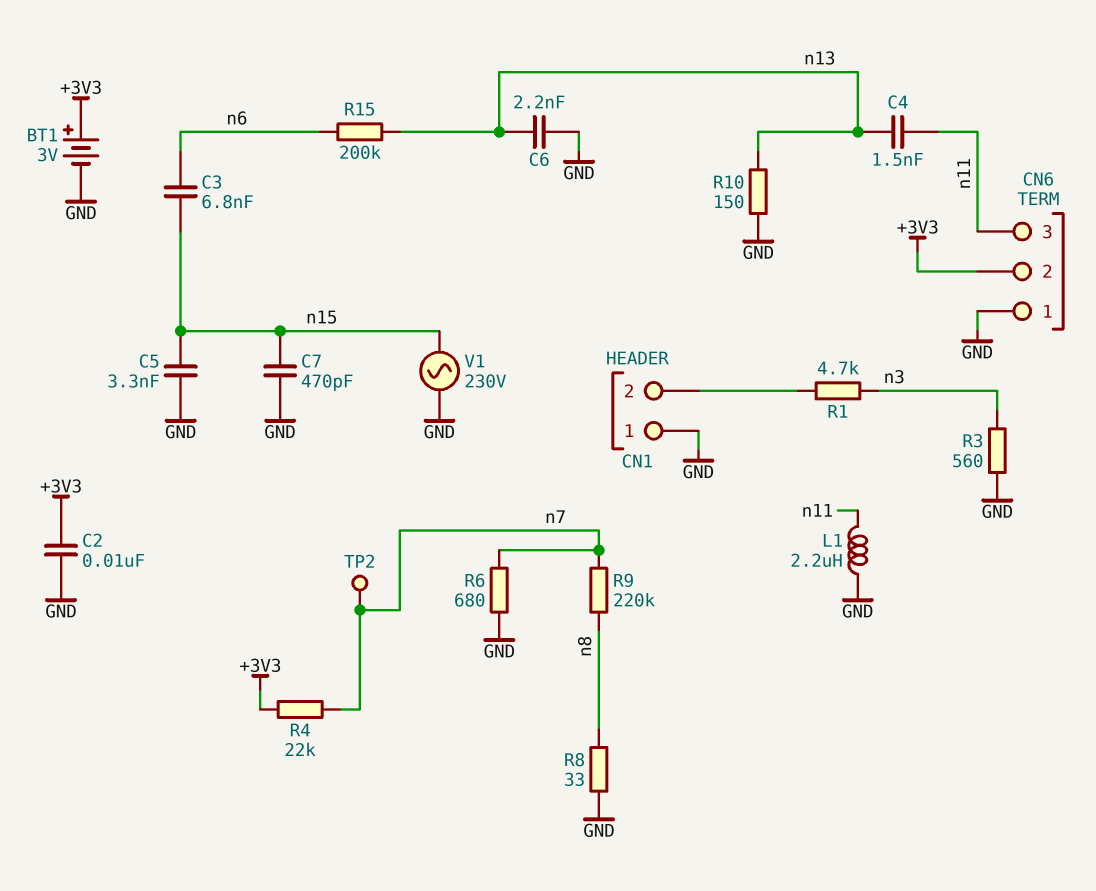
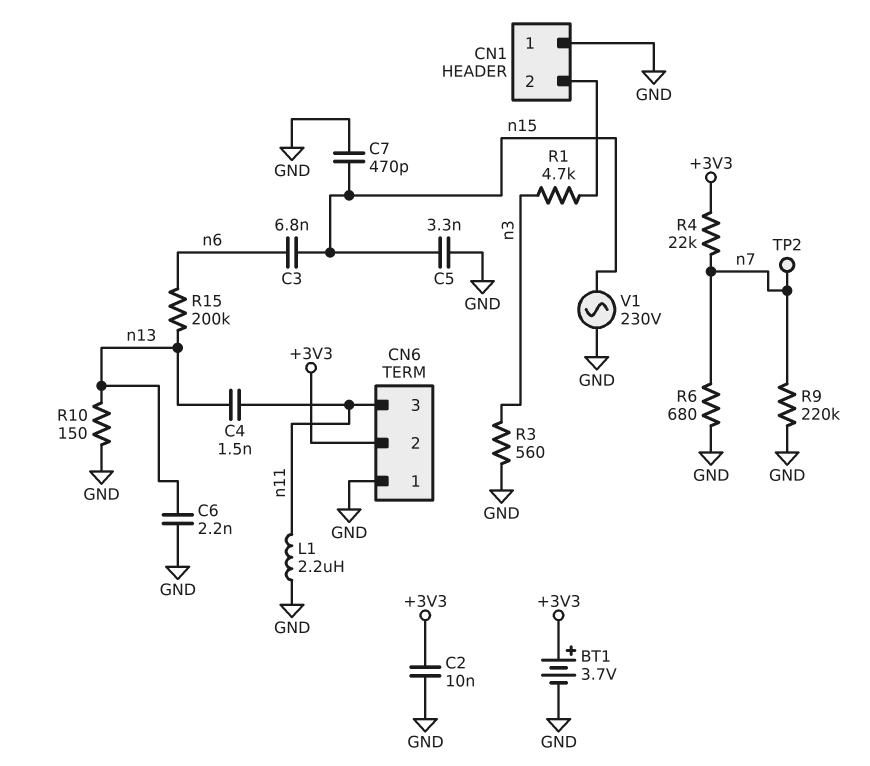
BT1: 3V (plus +3V3, minus GND) -> 3.7V (plus +3V3, minus GND)
R8: 33 (GND, n8) -> none
R9: 220k (n7, n8) -> 220k (GND, n7)

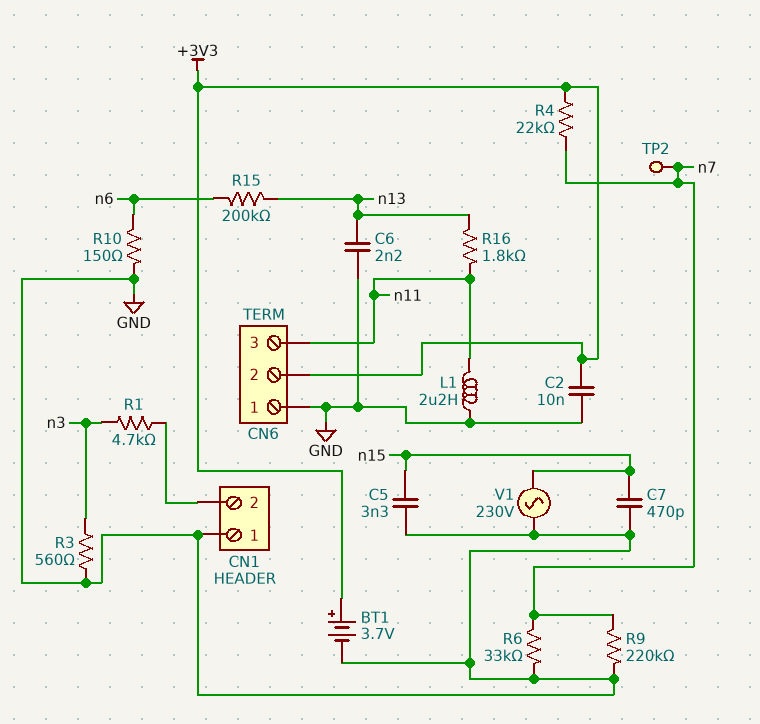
C3: 6.8nF (n6, n15) -> none
C4: 1.5nF (n11, n13) -> none
R6: 680 (GND, n7) -> 33k (GND, n7)
R10: 150 (GND, n13) -> 150 (GND, n6)
R16: none -> 1.8k (n11, n13)

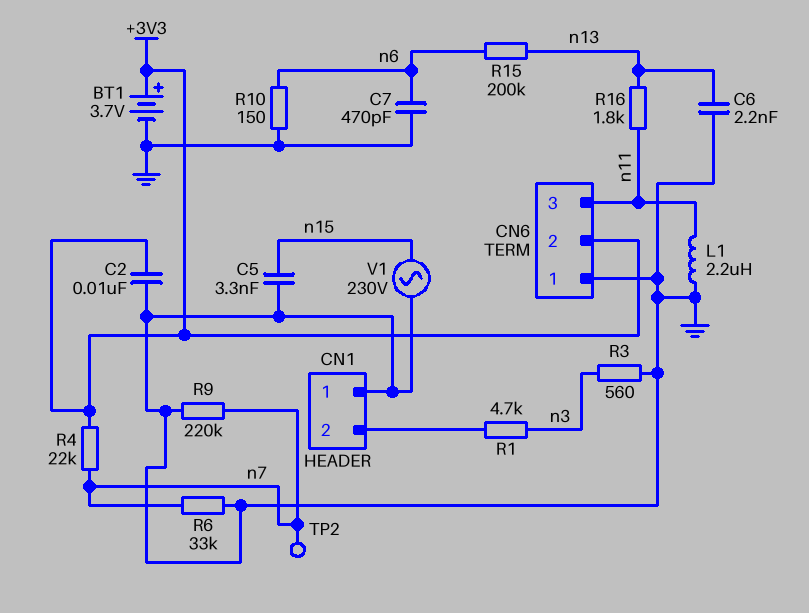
C7: 470pF (GND, n15) -> 470pF (GND, n6)

